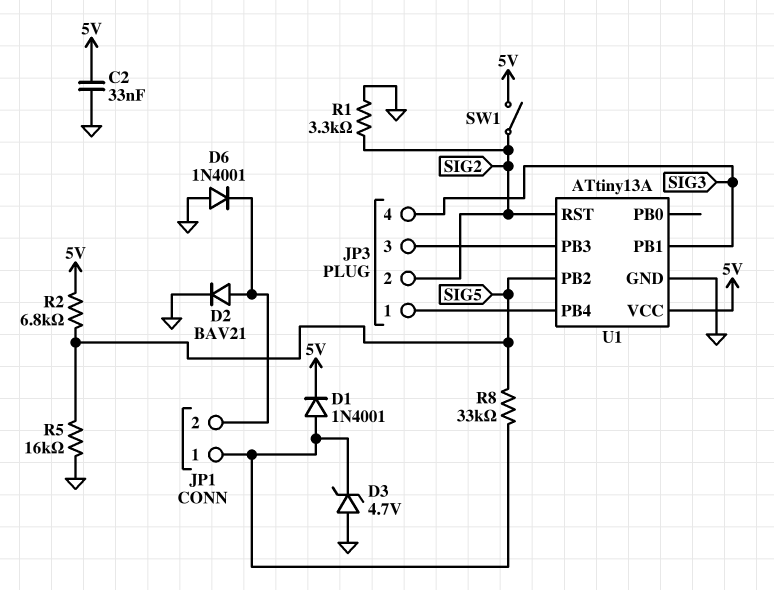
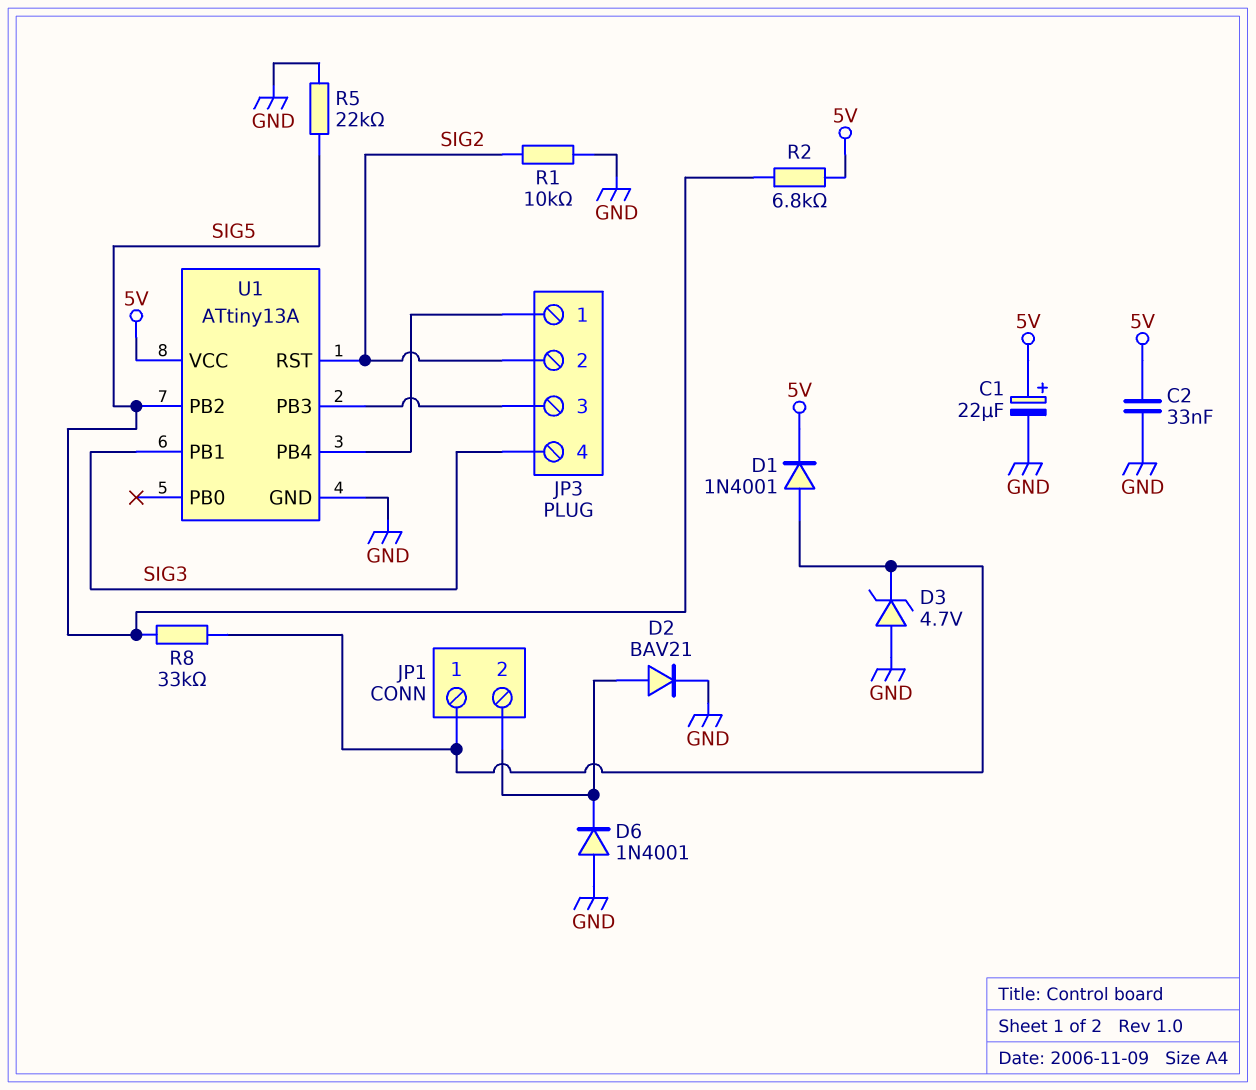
C1: none -> 22uF (plus 5V, minus GND)
R1: 3.3k (GND, SIG2) -> 10k (GND, SIG2)
R5: 16k (GND, SIG5) -> 22k (GND, SIG5)
SW1: switch (5V, SIG2) -> none

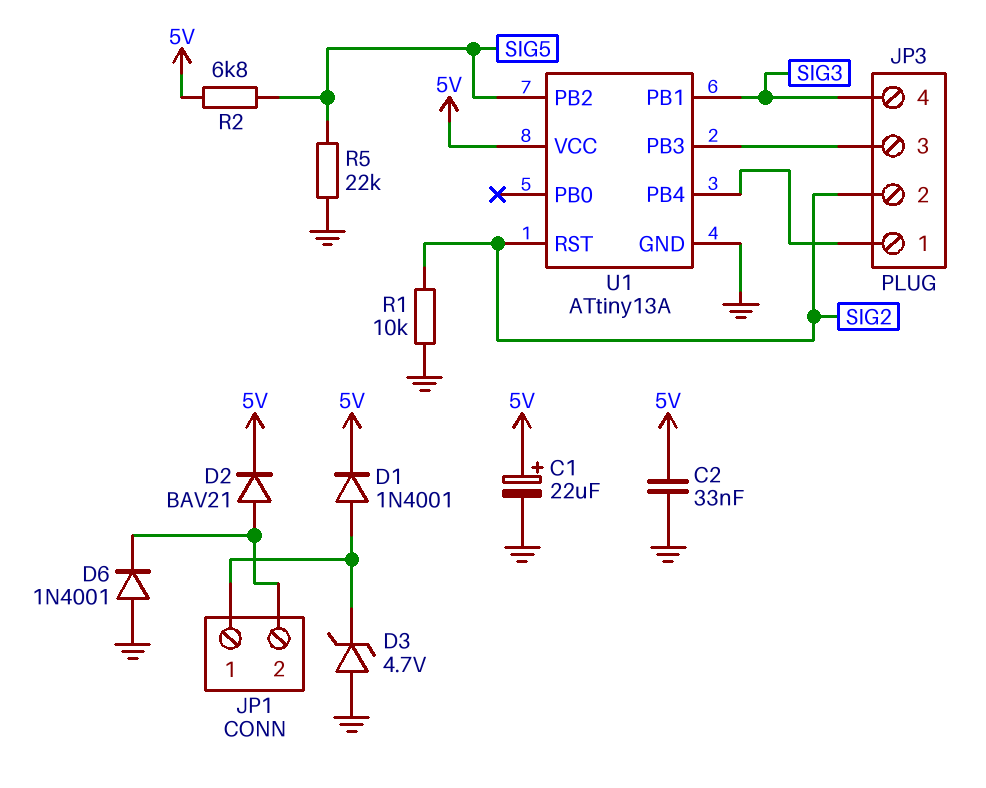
D2: diode BAV21 (A JP1/2, K GND) -> diode BAV21 (A JP1/2, K 5V)
R8: 33k (JP1/1, SIG5) -> none

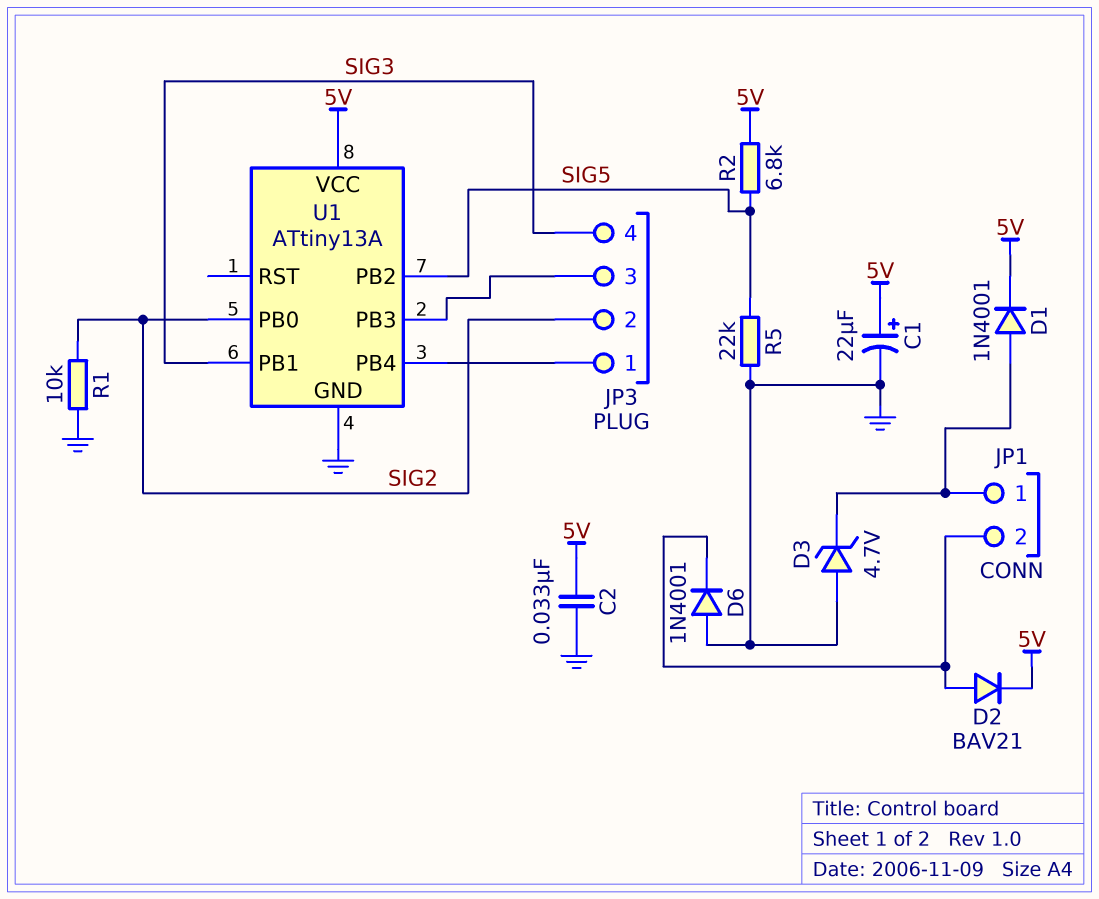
U1 pin PB0: none -> SIG2
U1 pin RST: SIG2 -> none

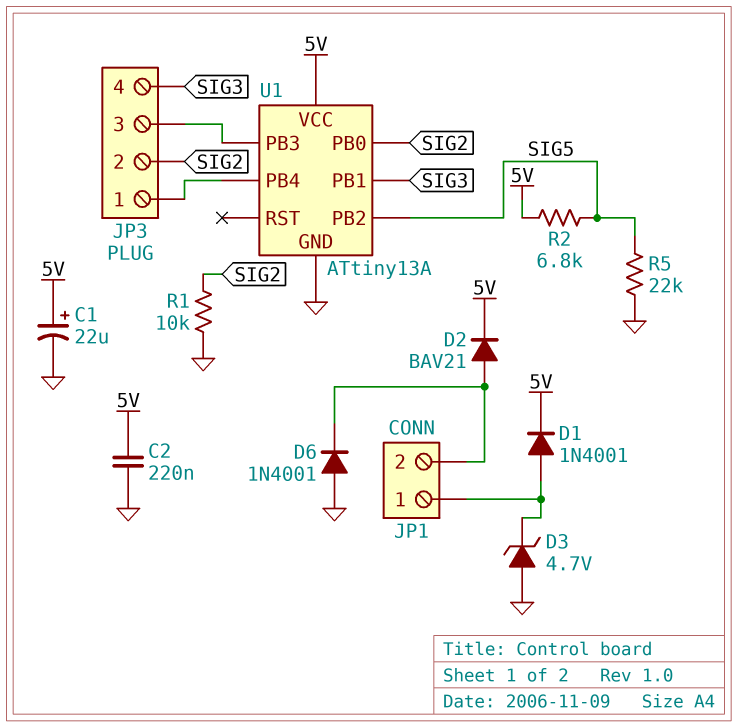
C2: 33nF (5V, GND) -> 220nF (5V, GND)

